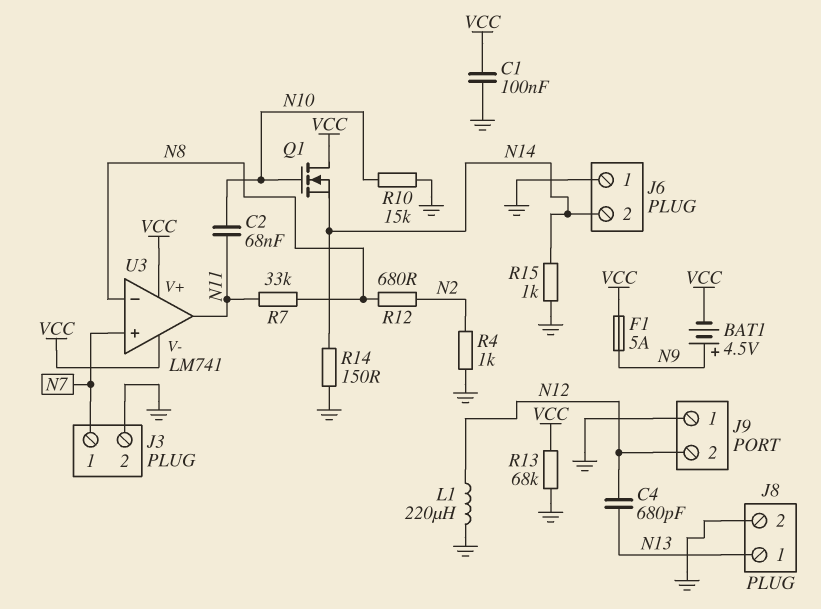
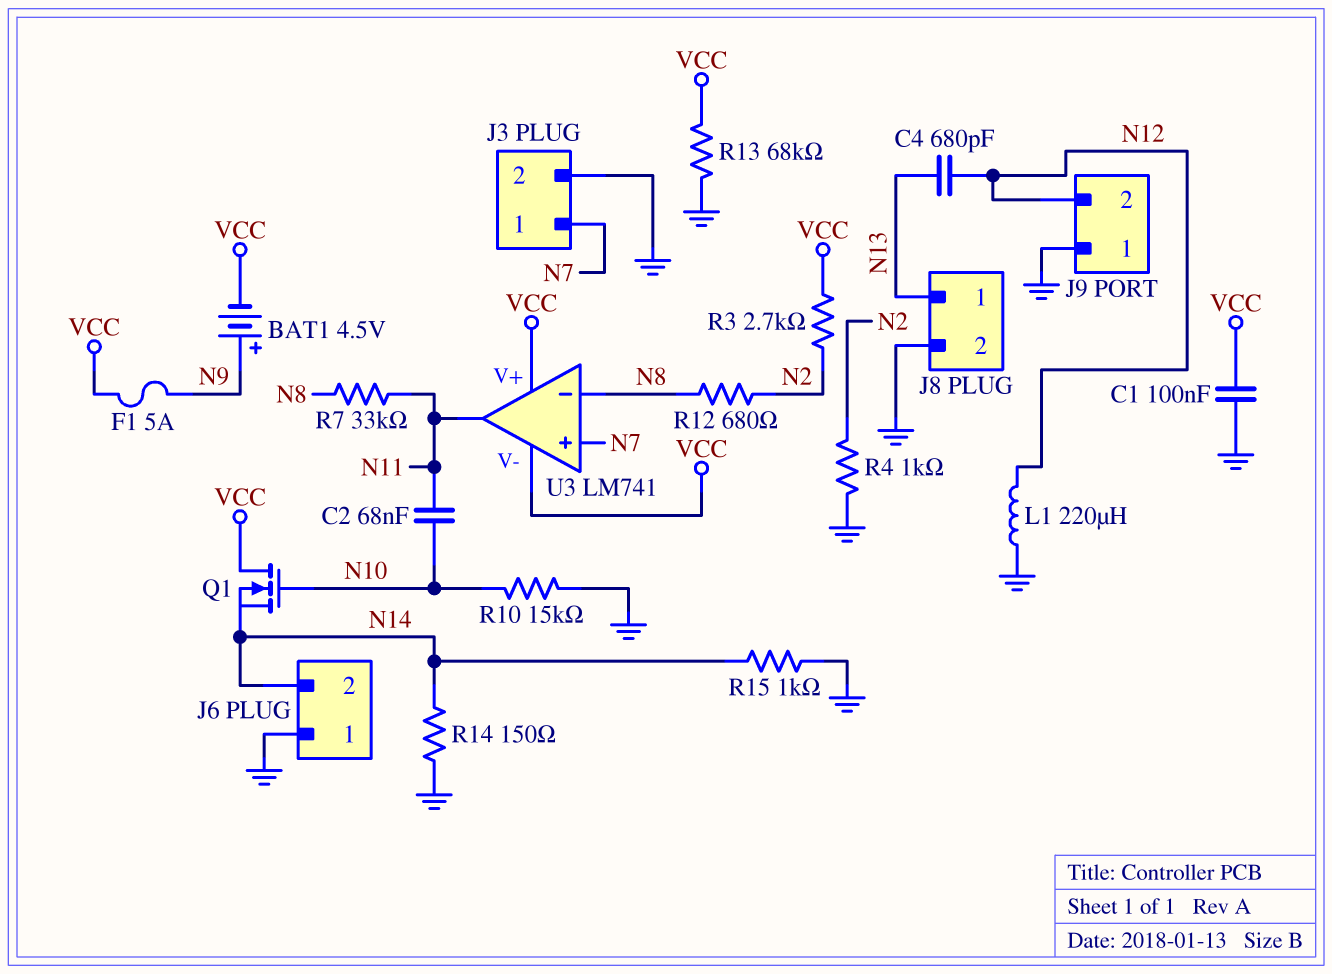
R3: none -> 2.7k (N2, VCC)

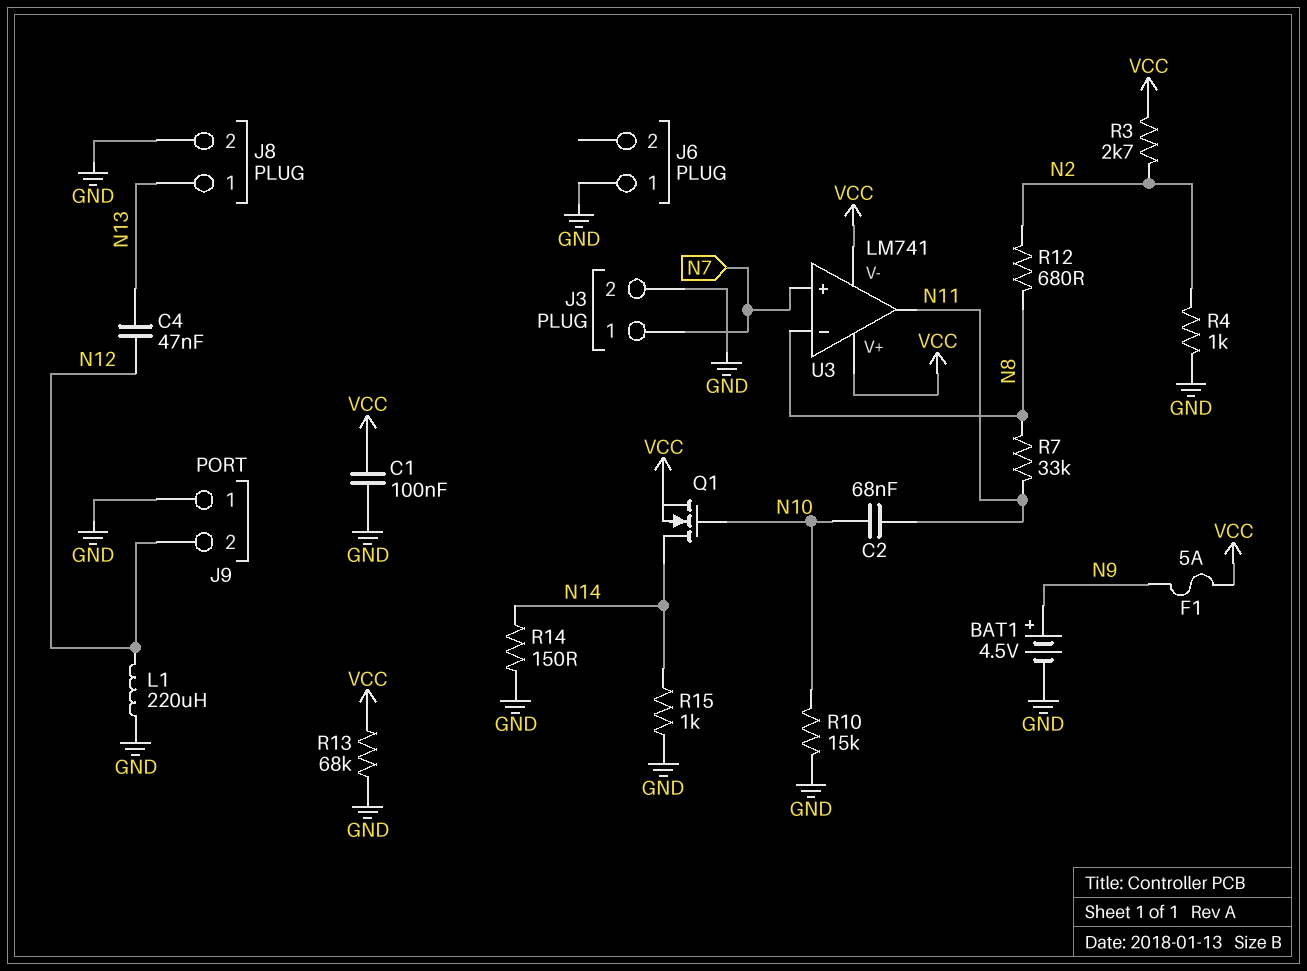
BAT1: 4.5V (plus N9, minus VCC) -> 4.5V (plus N9, minus GND)
C4: 680pF (N12, N13) -> 47nF (N12, N13)
J6 pin 2: N14 -> none
Q1: NMOS (G N10, D VCC, S N14) -> NMOS (G N10, D N14, S VCC)

